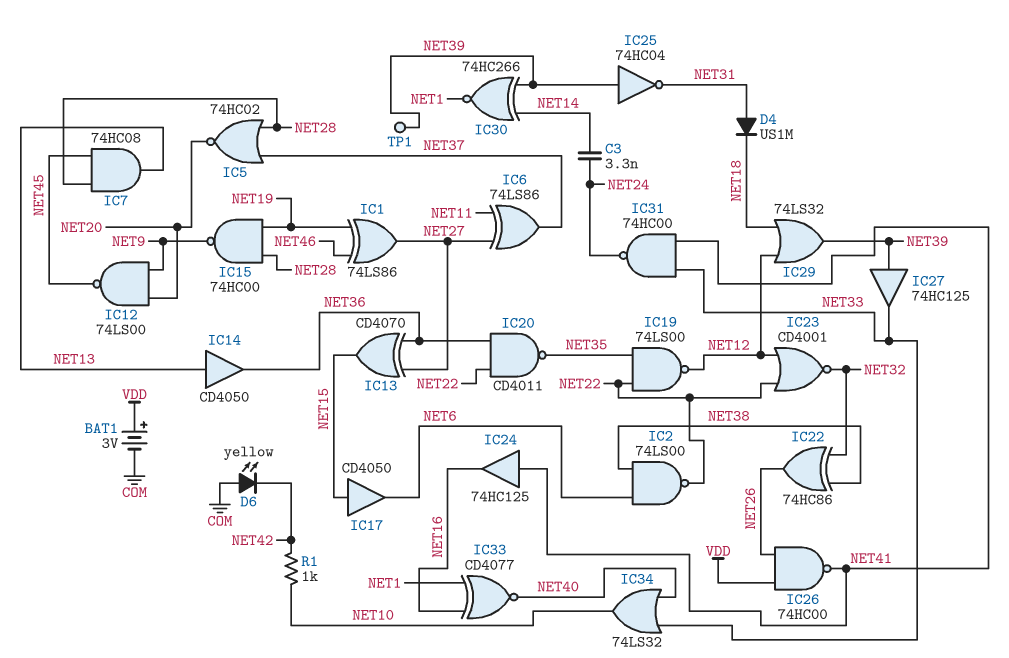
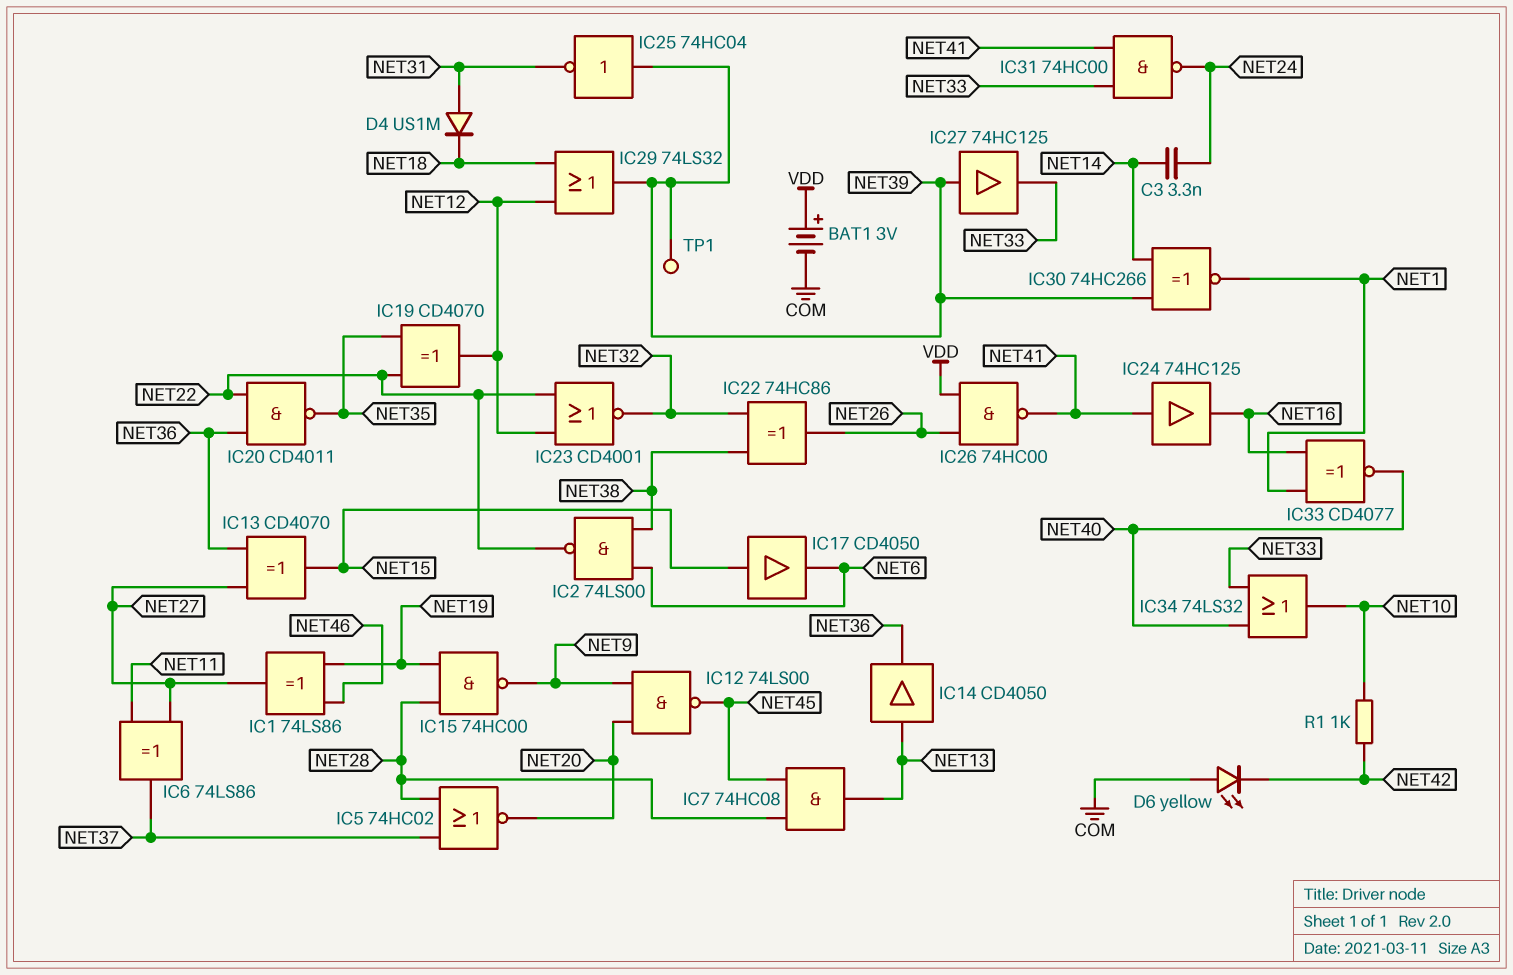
IC19: NAND 74LS00 (in NET22, in NET35, out NET12) -> XOR CD4070 (in NET22, in NET35, out NET12)

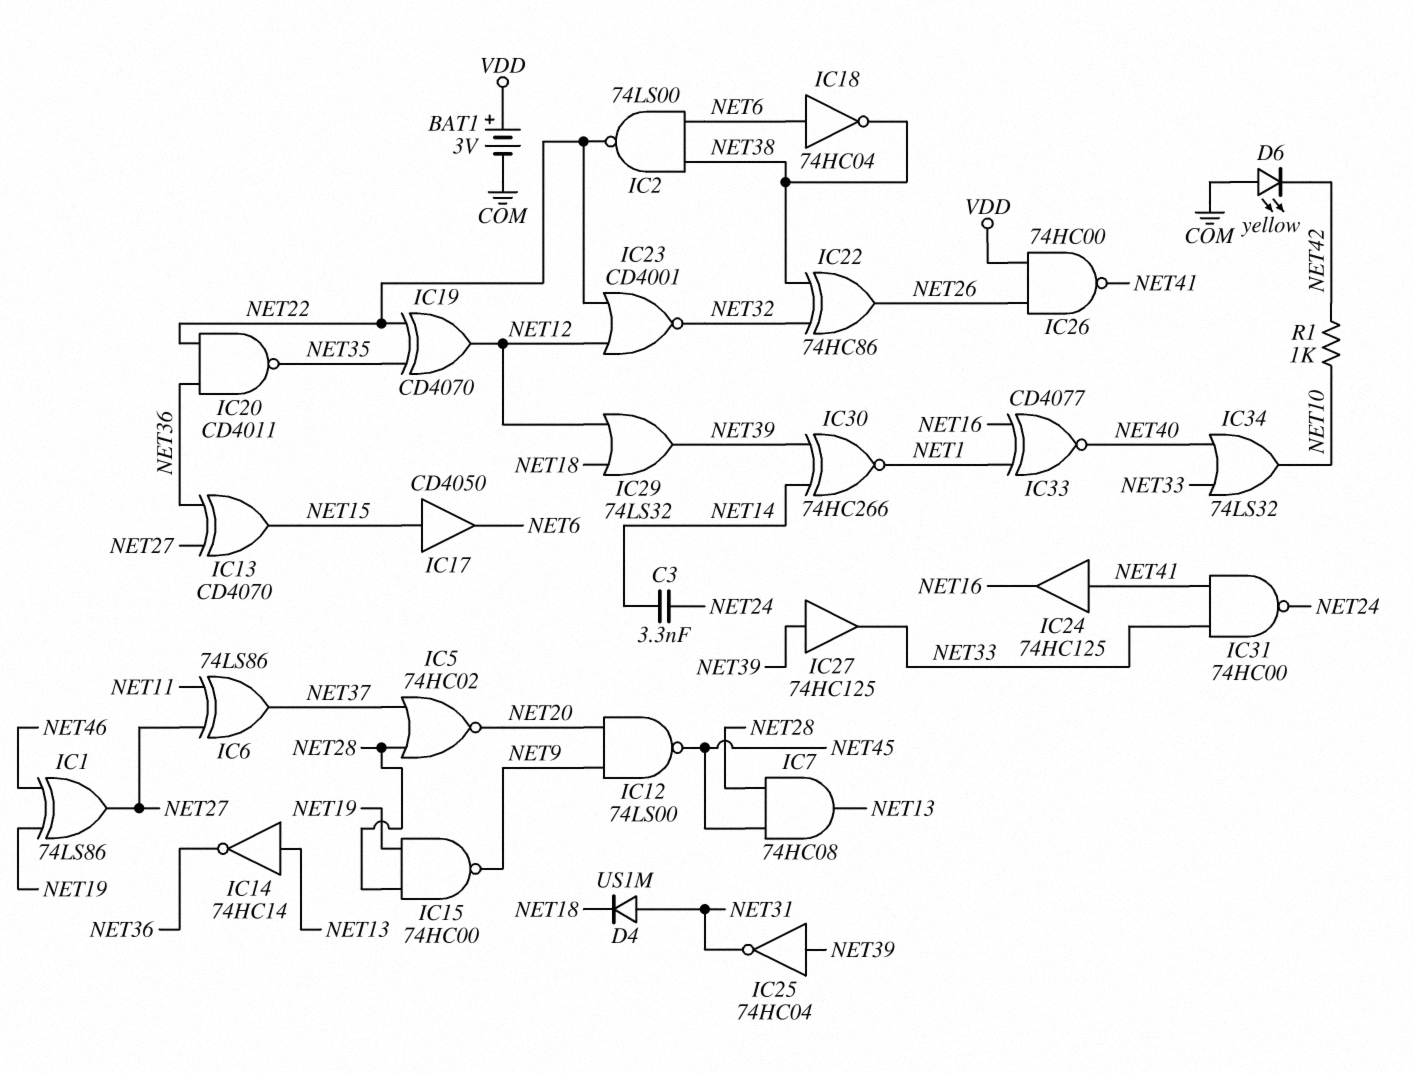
IC14: buffer CD4050 (in NET13, out NET36) -> NOT 74HC14 (in NET13, out NET36)
IC18: none -> NOT 74HC04 (in NET6, out NET38)
TP1: test point (NET39) -> none

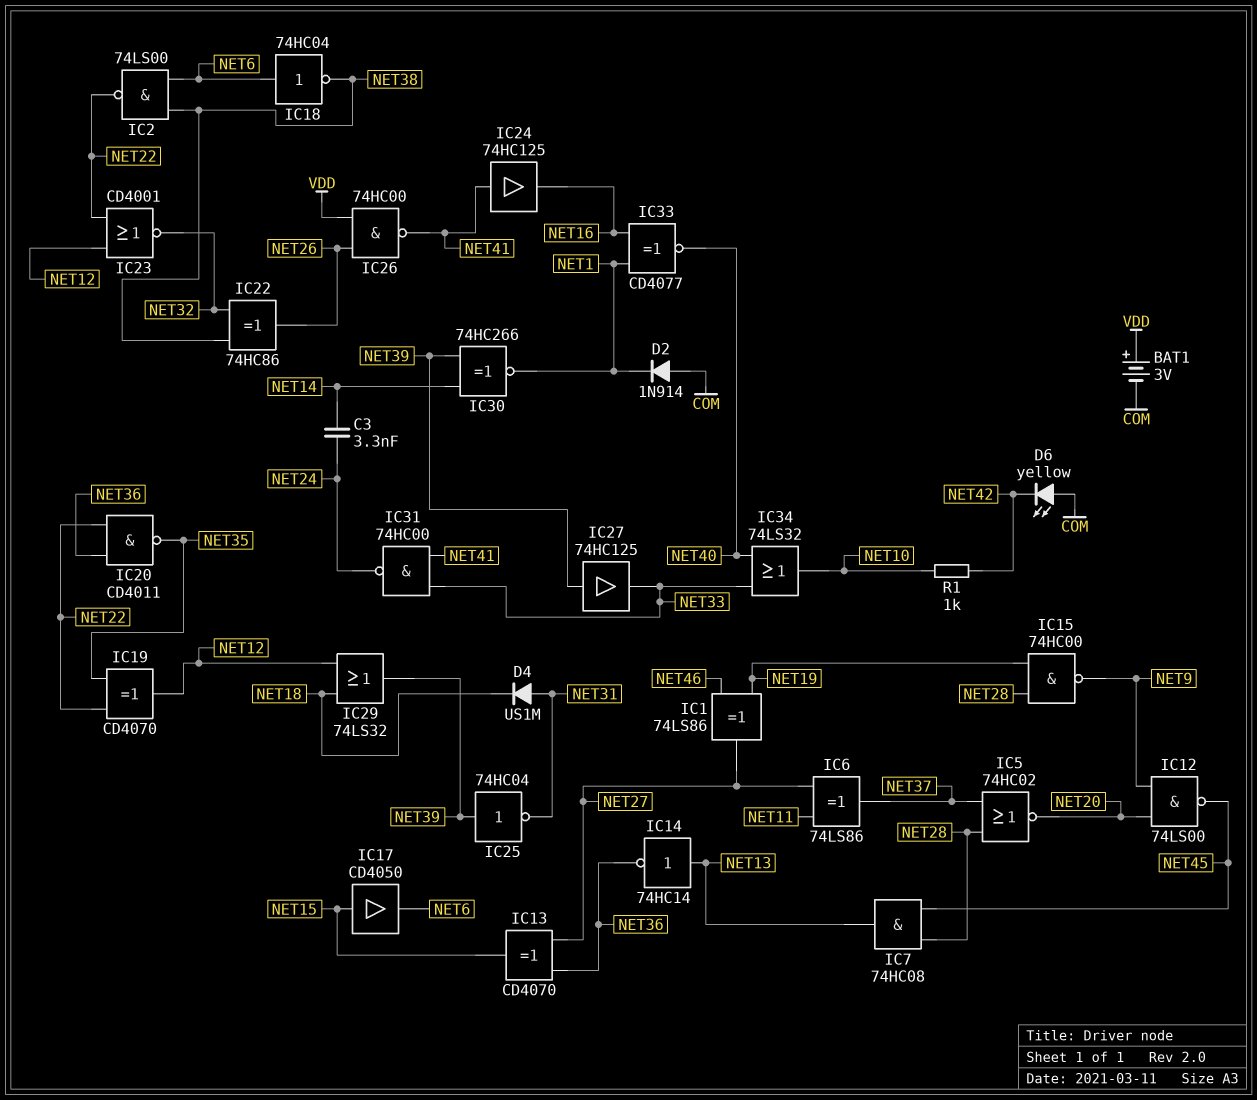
D2: none -> diode 1N914 (A COM, K NET1)

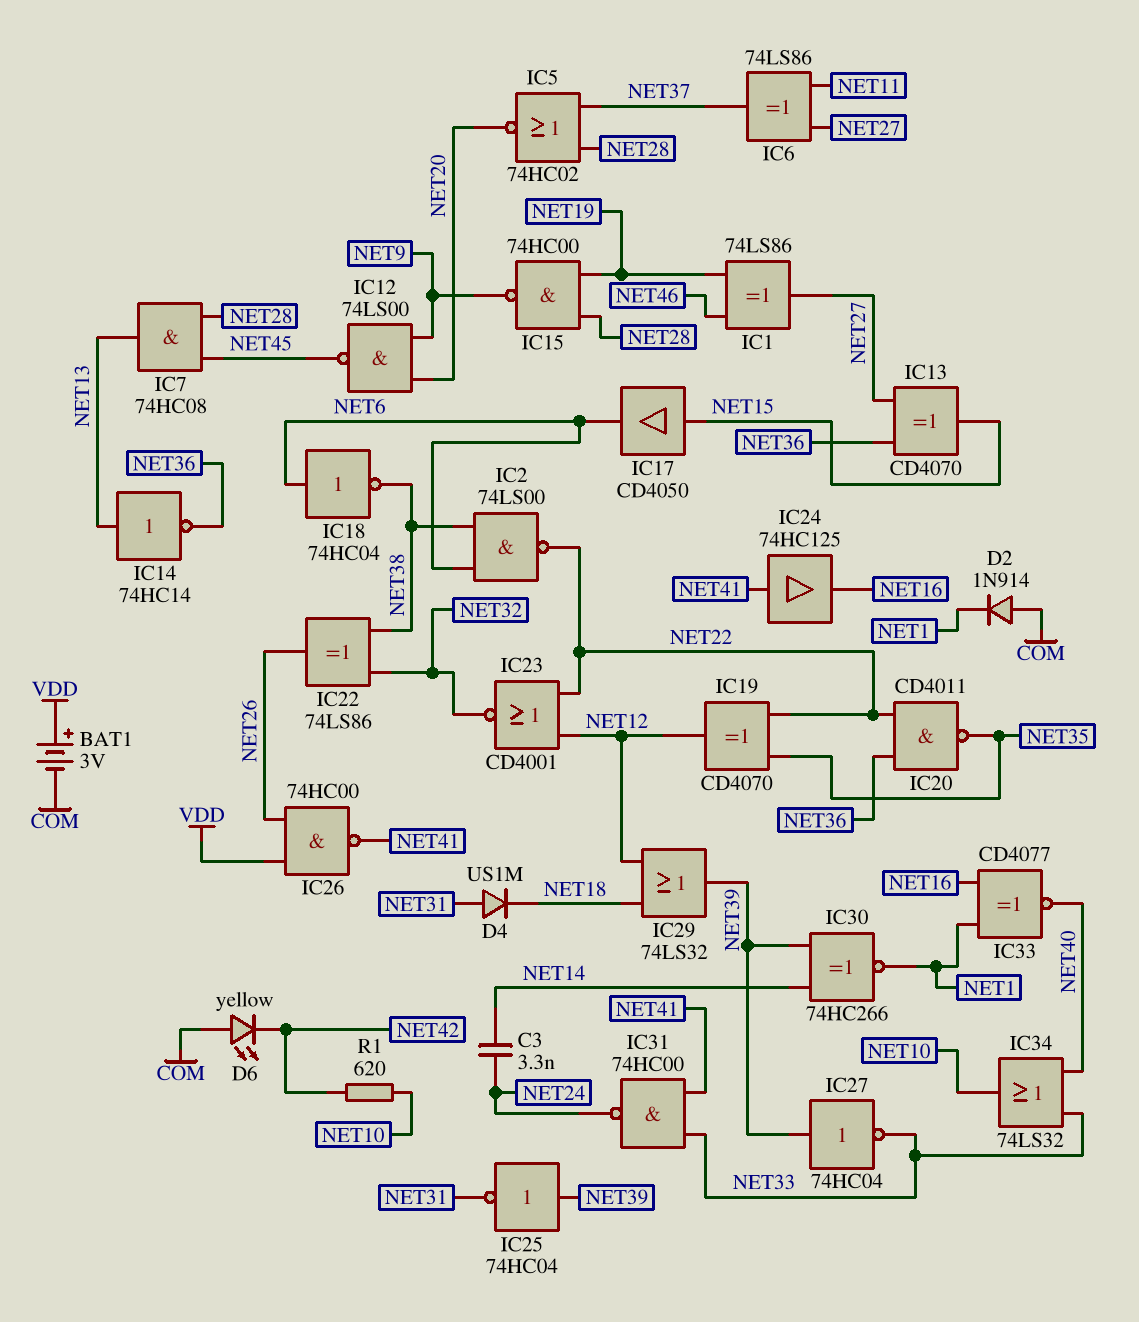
IC22: XOR 74HC86 (in NET32, in NET38, out NET26) -> XOR 74LS86 (in NET32, in NET38, out NET26)
IC27: buffer 74HC125 (in NET39, out NET33) -> NOT 74HC04 (in NET39, out NET33)
R1: 1k (NET10, NET42) -> 620 (NET10, NET42)

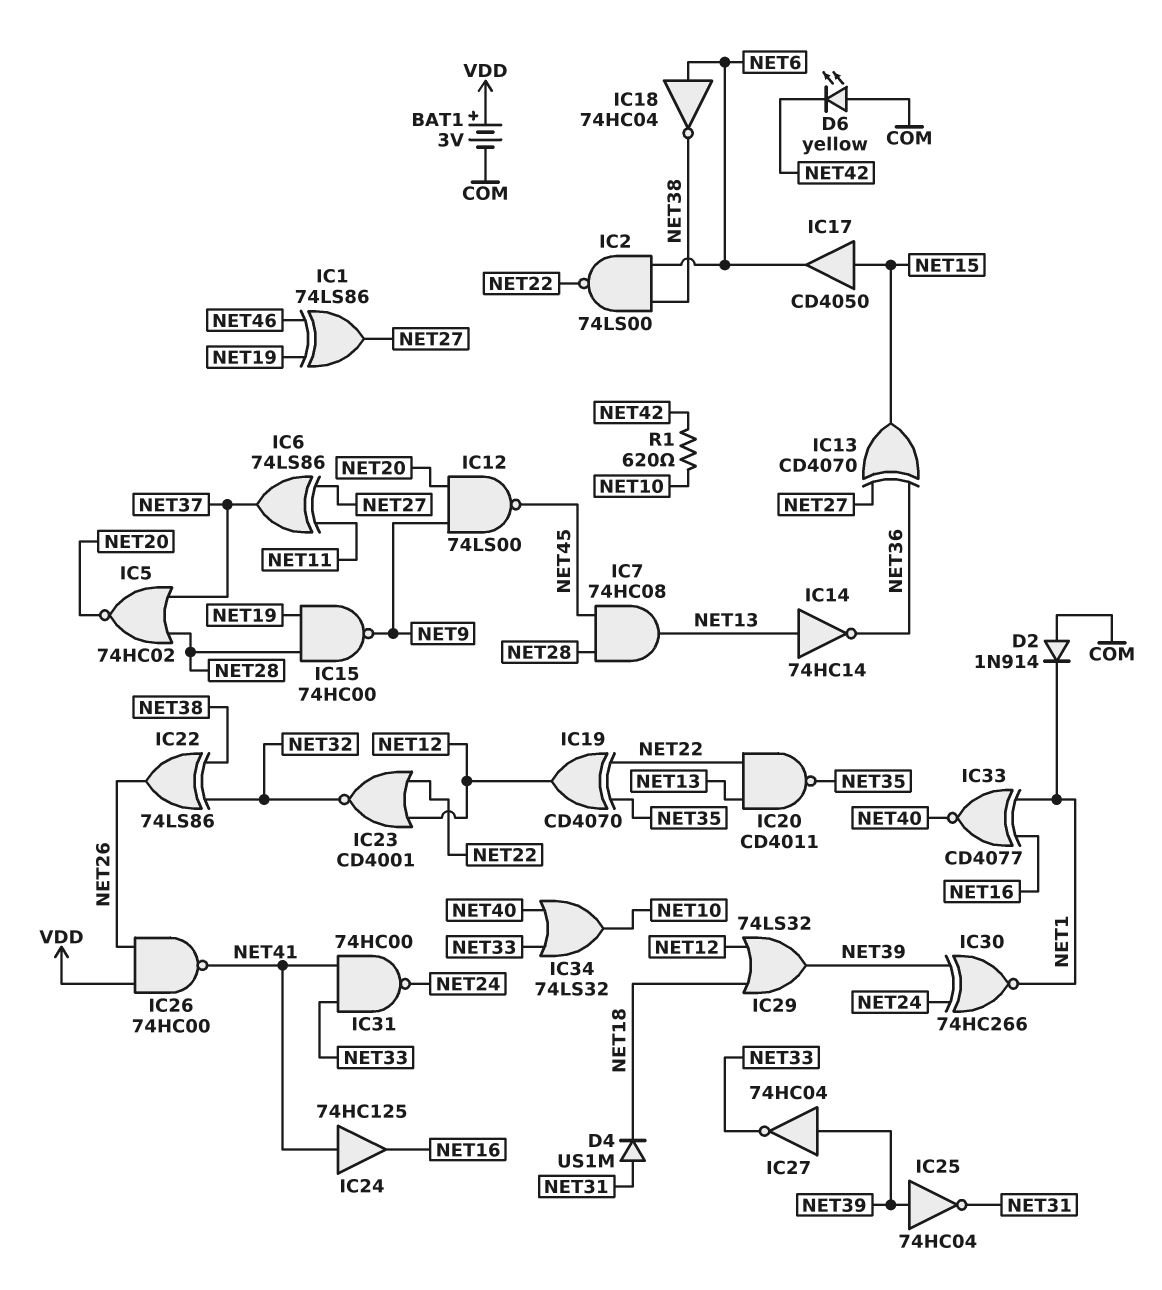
C3: 3.3nF (NET14, NET24) -> none
IC20: NAND CD4011 (in NET22, in NET36, out NET35) -> NAND CD4011 (in NET13, in NET22, out NET35)
IC30: XNOR 74HC266 (in NET14, in NET39, out NET1) -> XNOR 74HC266 (in NET24, in NET39, out NET1)

